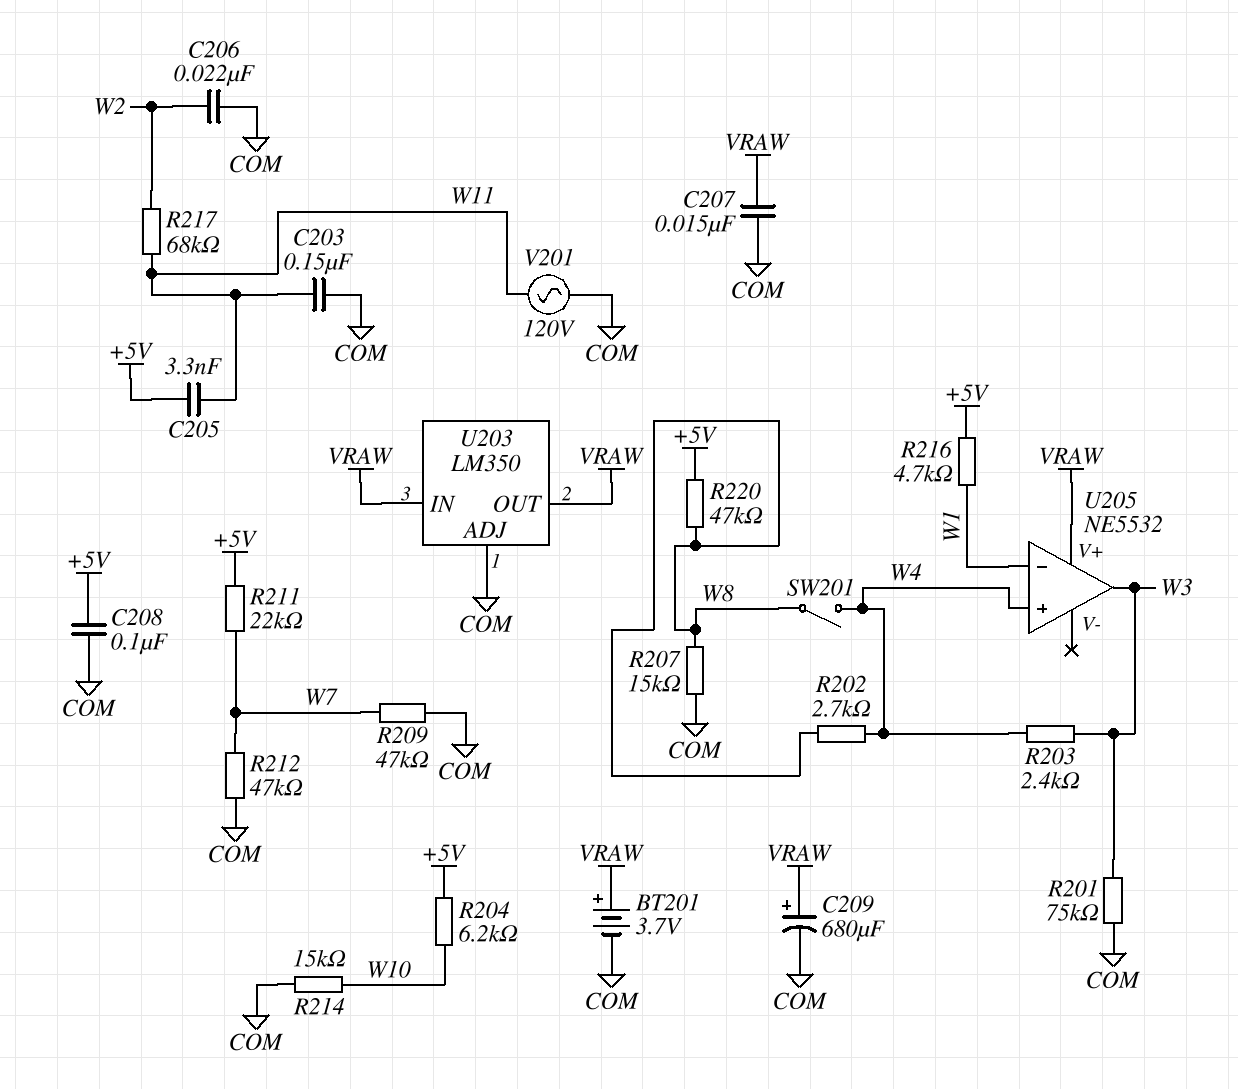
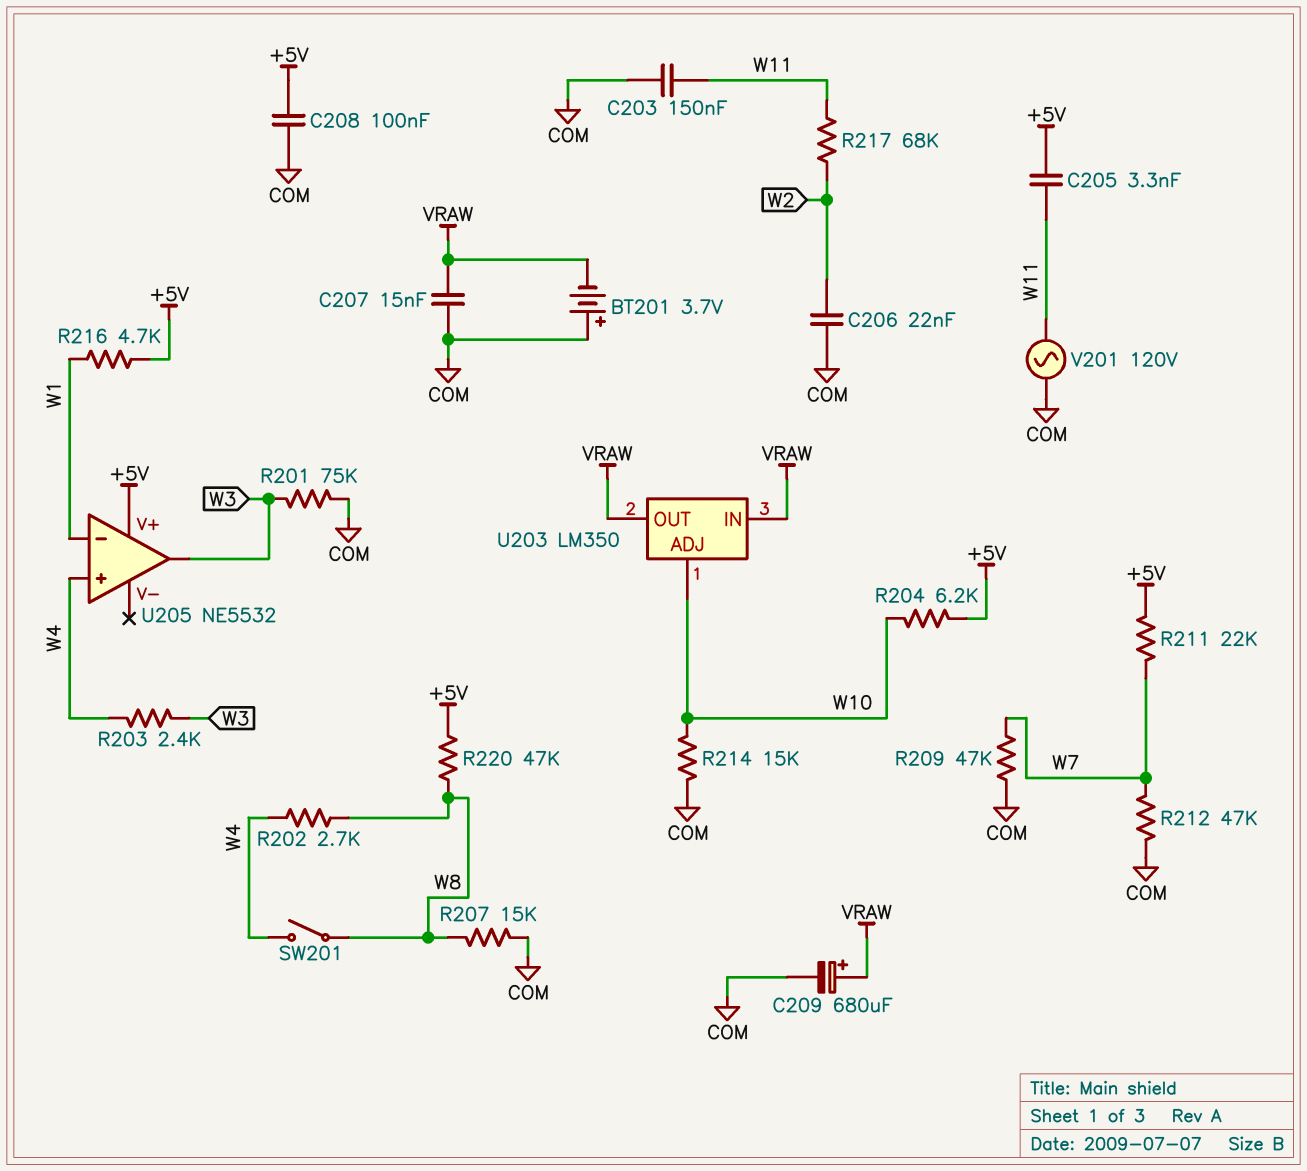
BT201: 3.7V (plus VRAW, minus COM) -> 3.7V (plus COM, minus VRAW)
U203 pin ADJ: COM -> W10
U205 pin V+: VRAW -> +5V

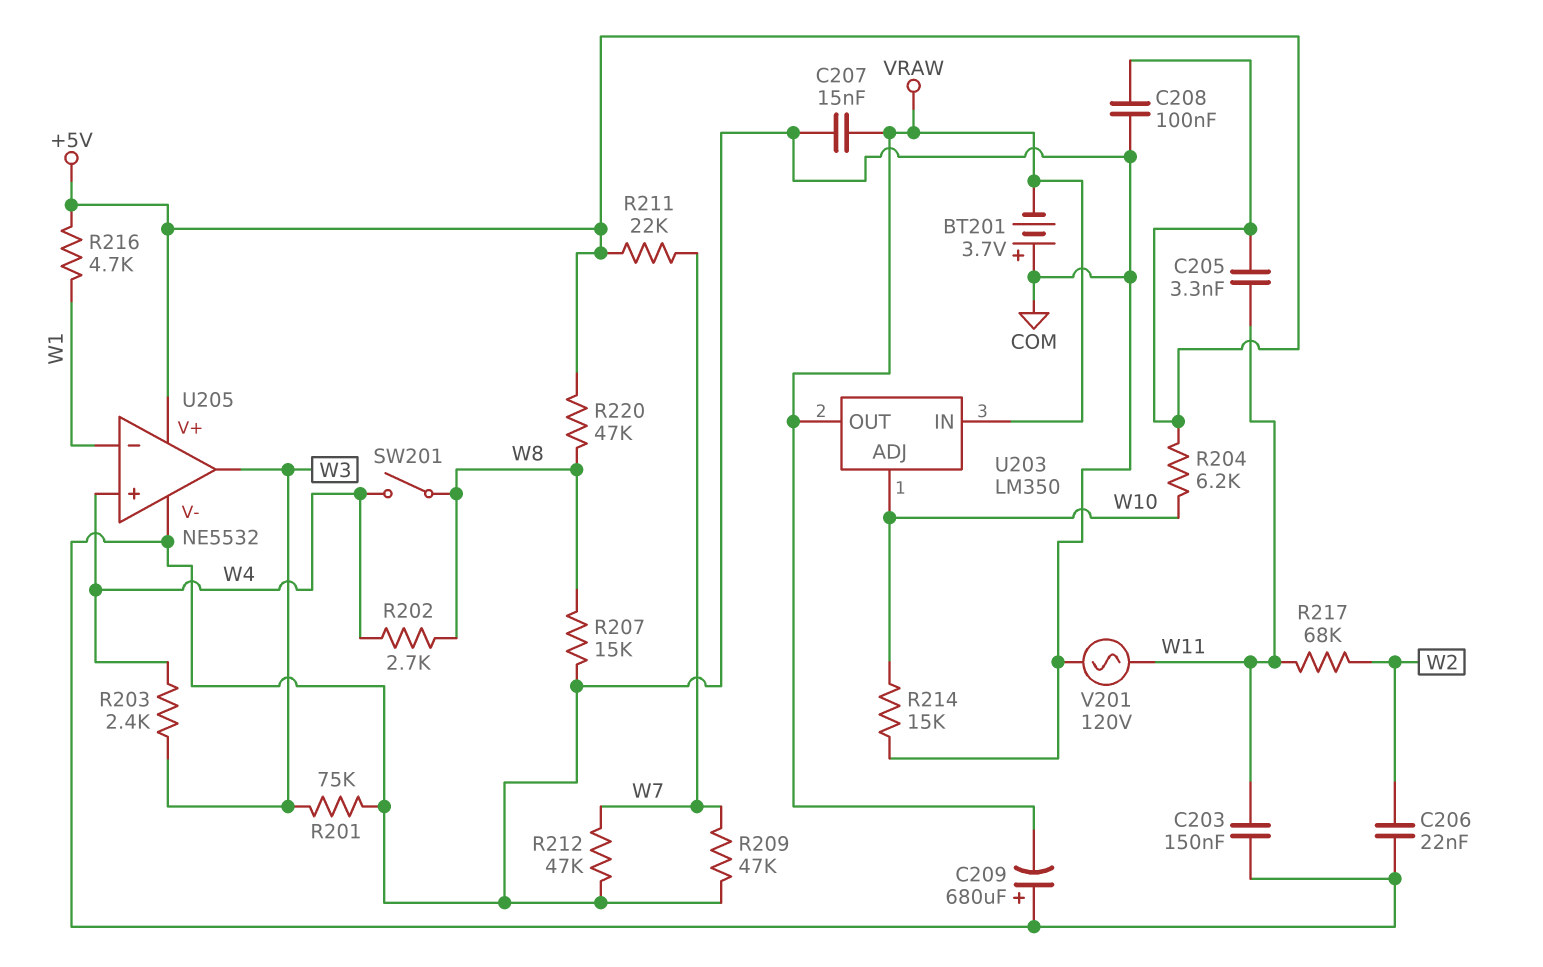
C209: 680uF (plus VRAW, minus COM) -> 680uF (plus COM, minus VRAW)
U205 pin V-: none -> COM

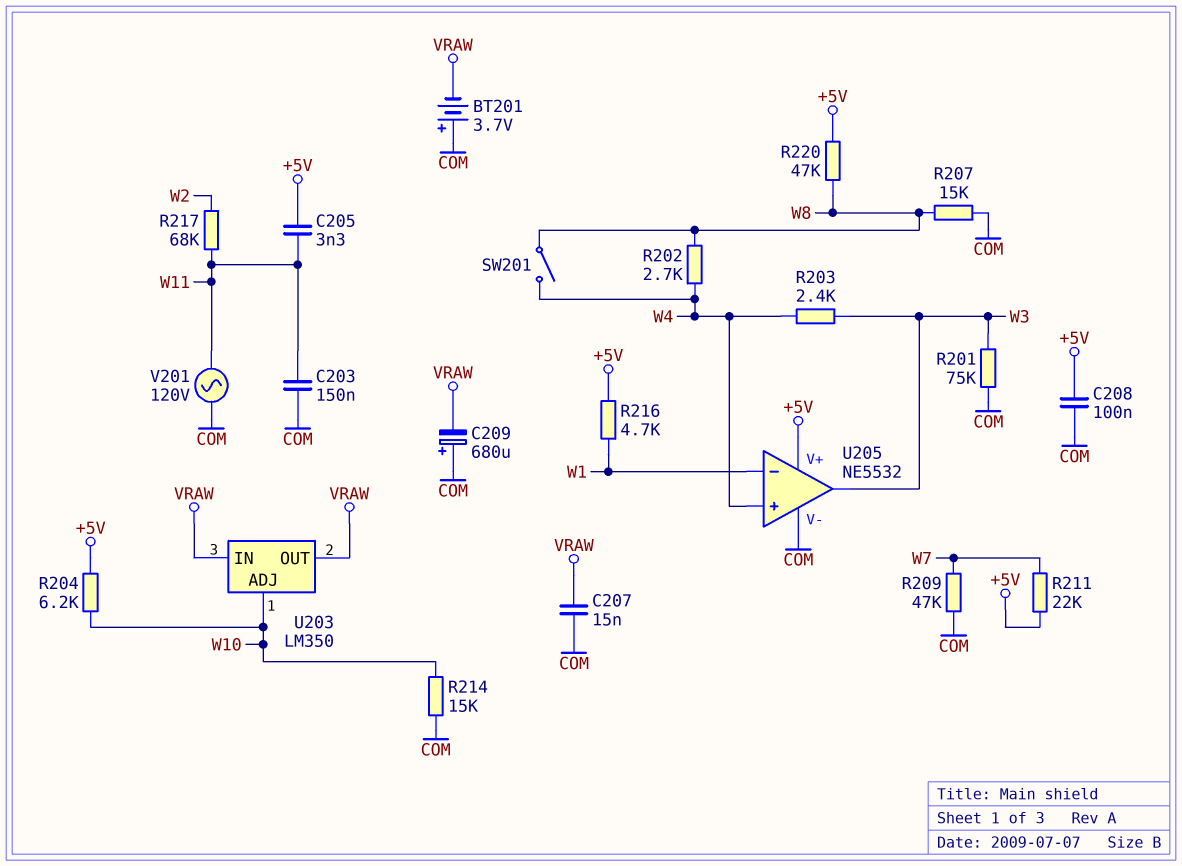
C206: 22nF (COM, W2) -> none
R212: 47k (COM, W7) -> none

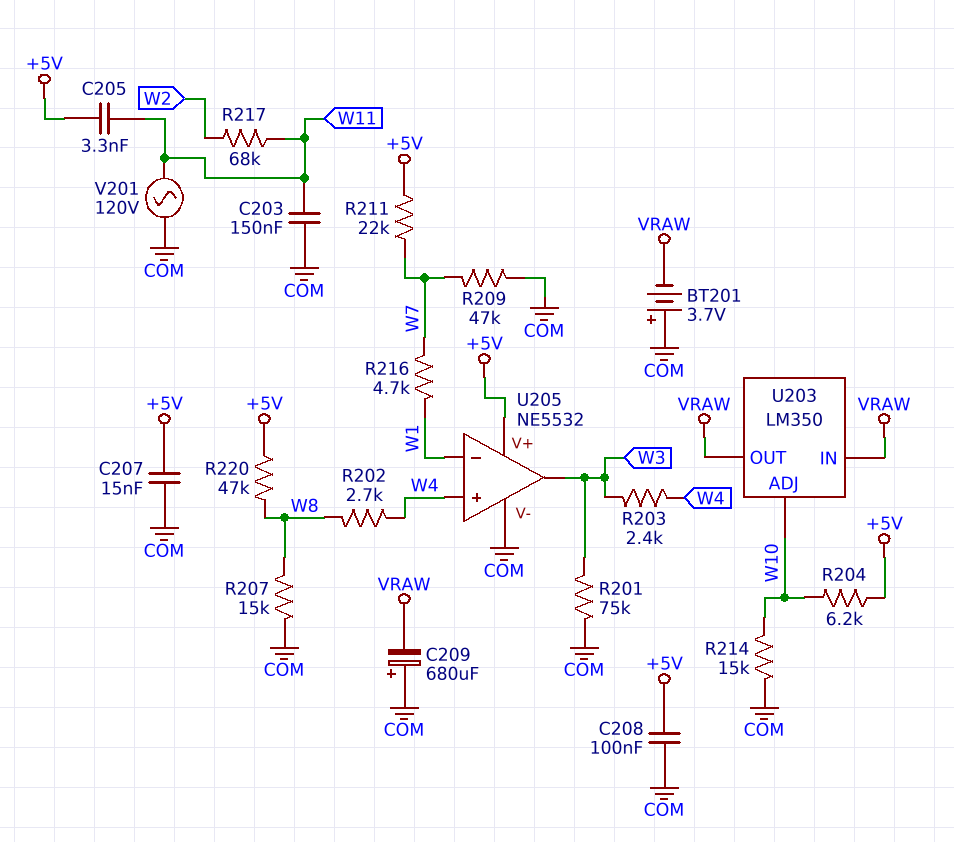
C207: 15nF (COM, VRAW) -> 15nF (+5V, COM)
R216: 4.7k (+5V, W1) -> 4.7k (W1, W7)
SW201: switch (W4, W8) -> none

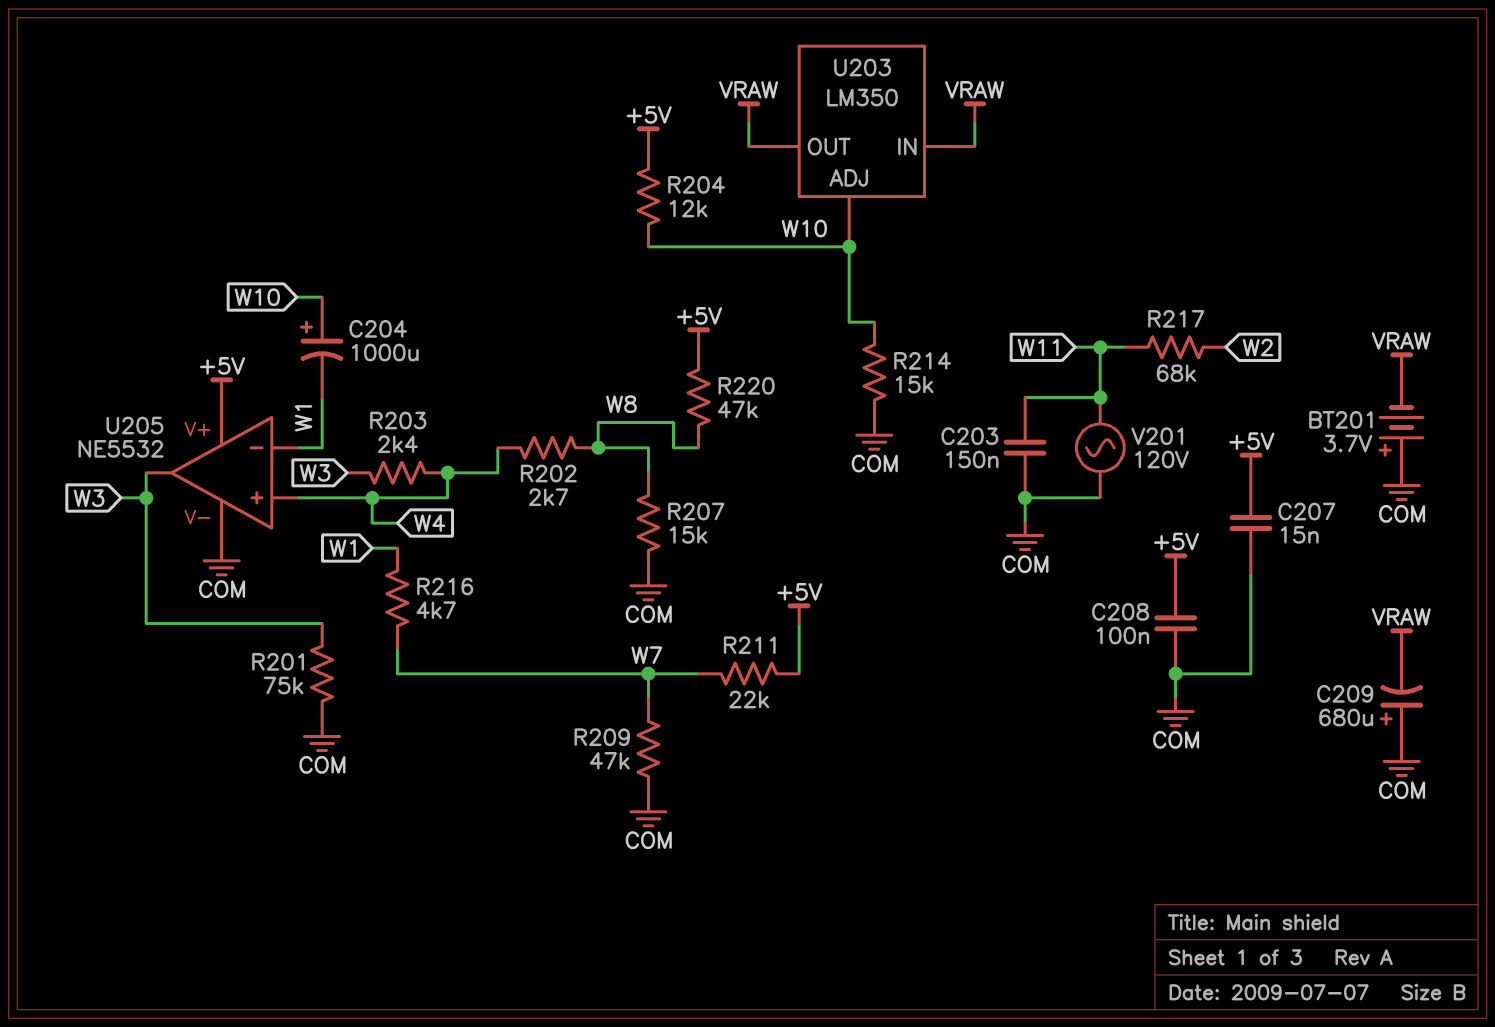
C204: none -> 1000uF (plus W10, minus W1)
C205: 3.3nF (+5V, W11) -> none
R204: 6.2k (+5V, W10) -> 12k (+5V, W10)

